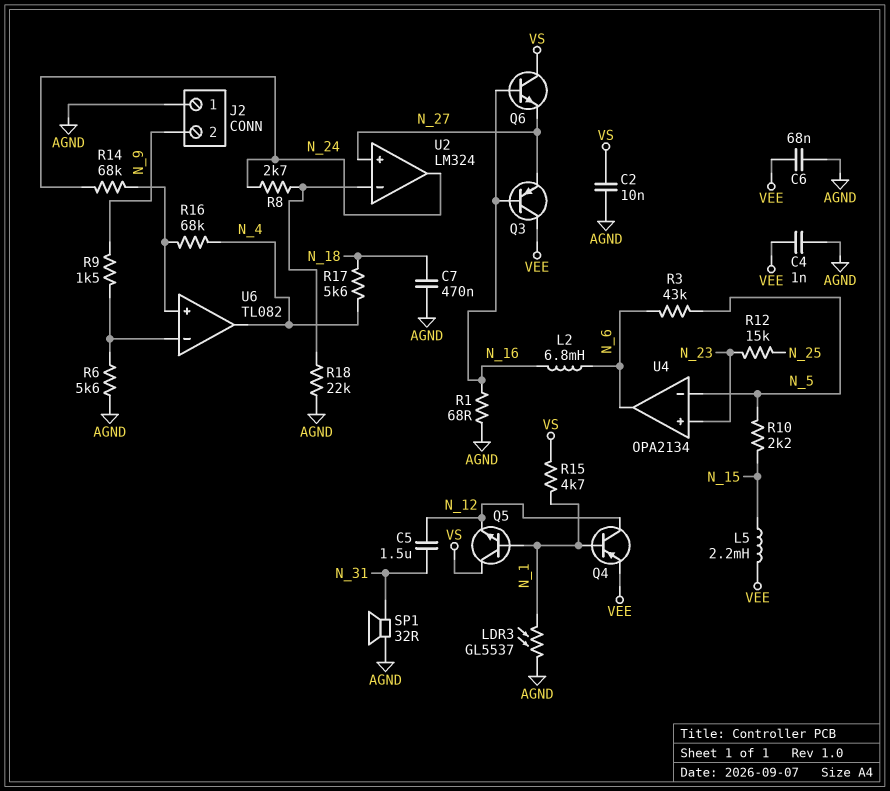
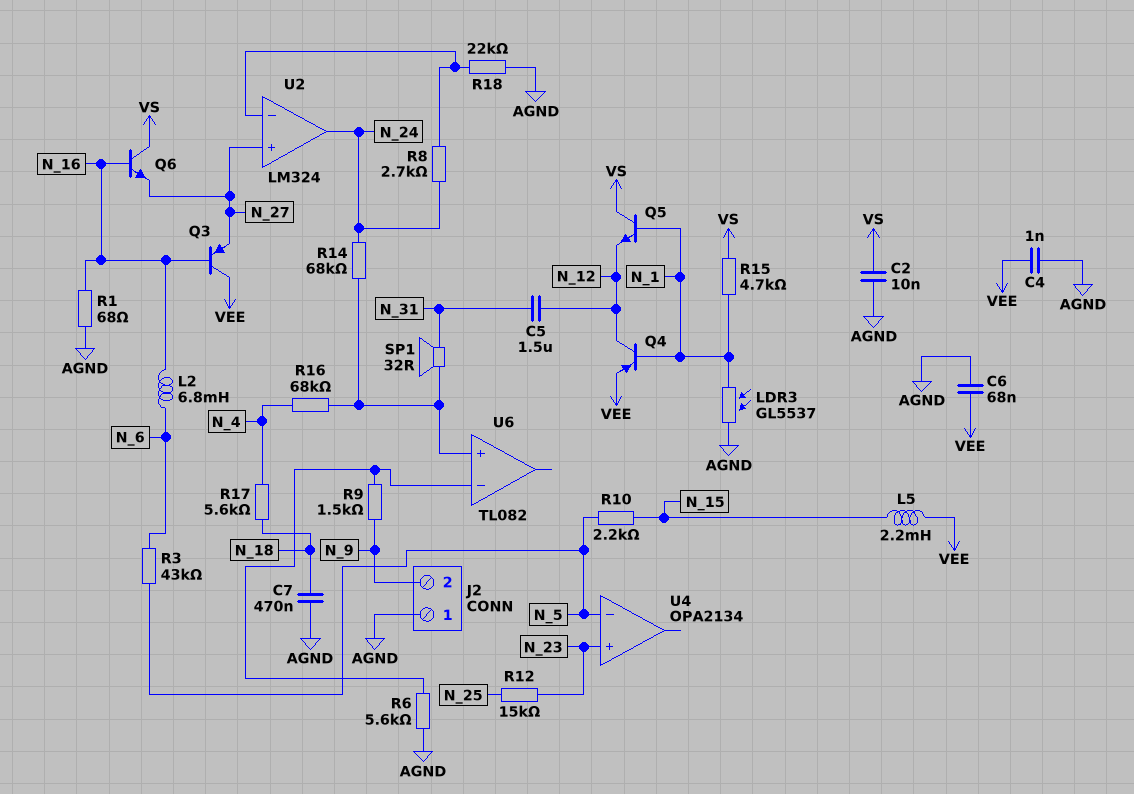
SP1: speaker 32R (AGND, N_31) -> speaker 32R (N_31, U6/in+)
U4 pin out: N_6 -> none
U6 pin out: N_4 -> none

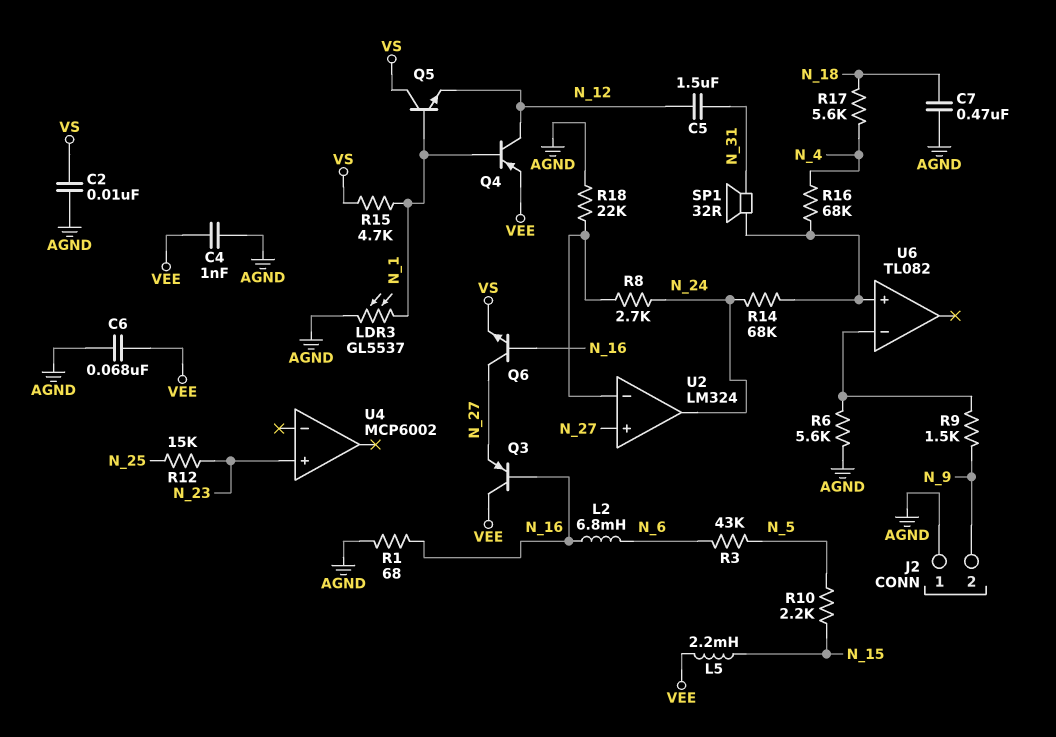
Q6: NPN (B N_16, C VS, E N_27) -> NPN (B N_16, C N_27, E VS)
U4: OPA2134 -> MCP6002
U4 pin in-: N_5 -> none

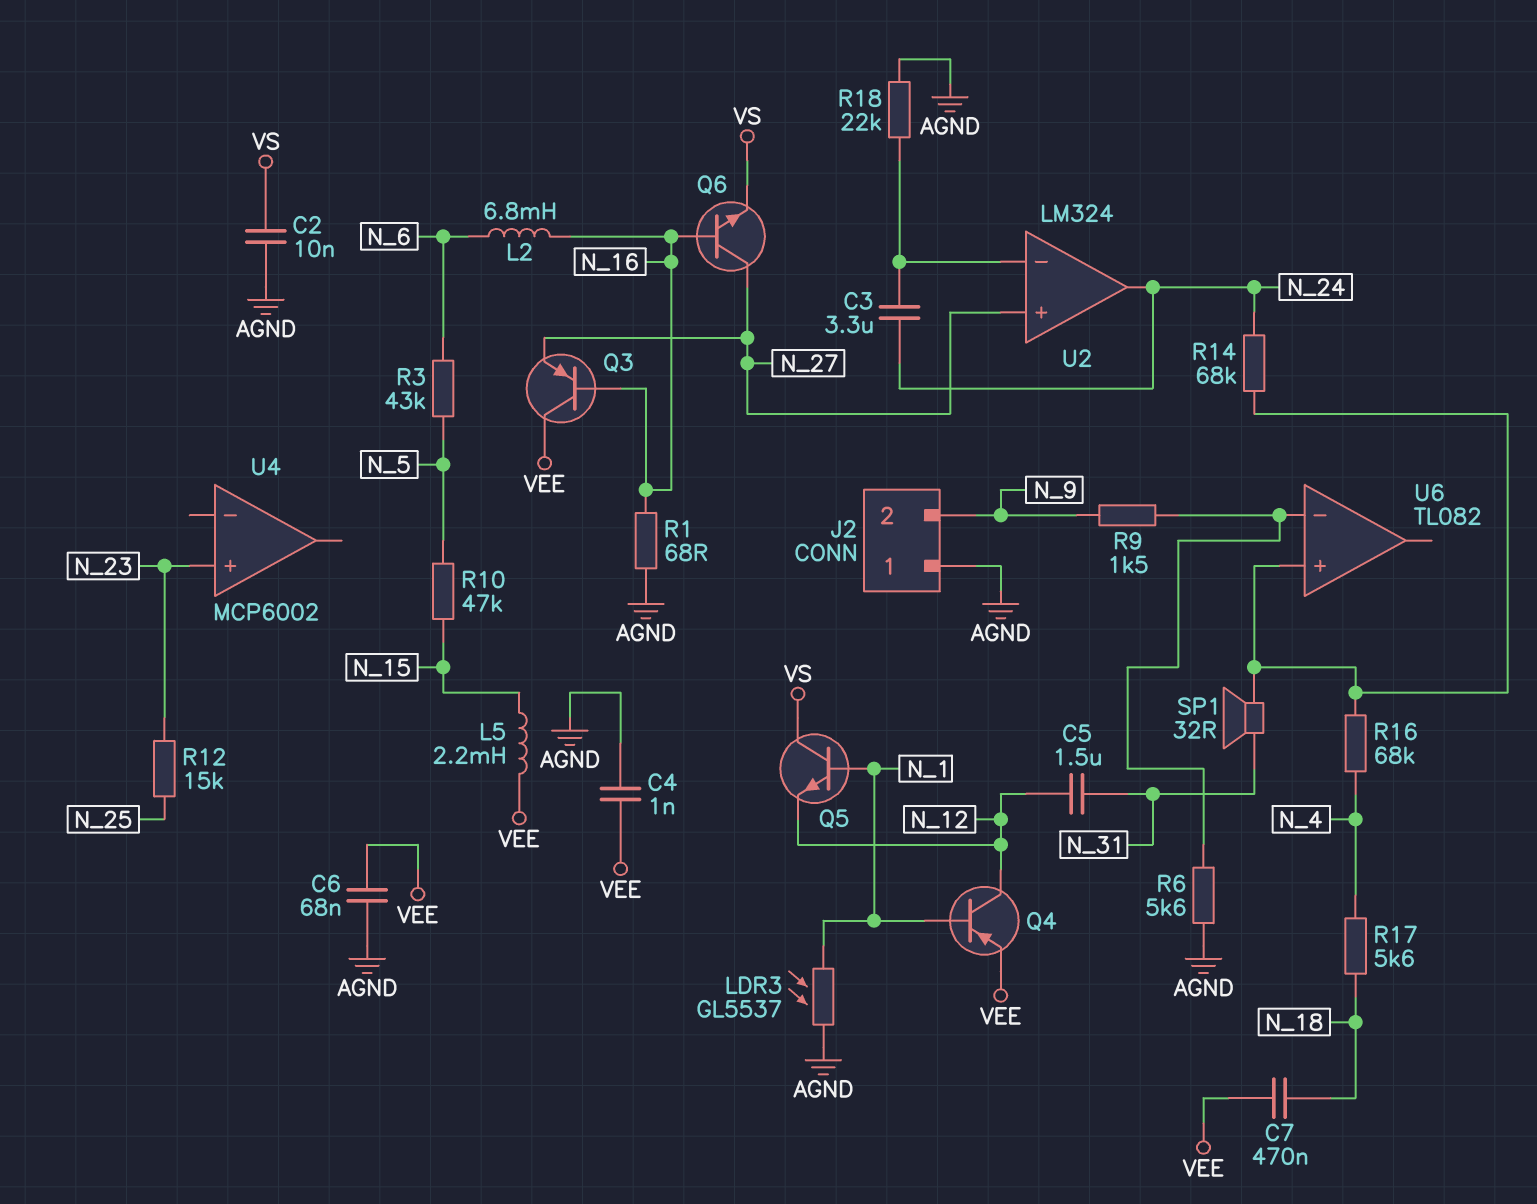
C3: none -> 3.3uF (N_24, U2/in-)
C7: 470nF (AGND, N_18) -> 470nF (N_18, VEE)
R8: 2.7k (N_24, U2/in-) -> none
R10: 2.2k (N_5, N_15) -> 47k (N_5, N_15)
R15: 4.7k (N_1, VS) -> none

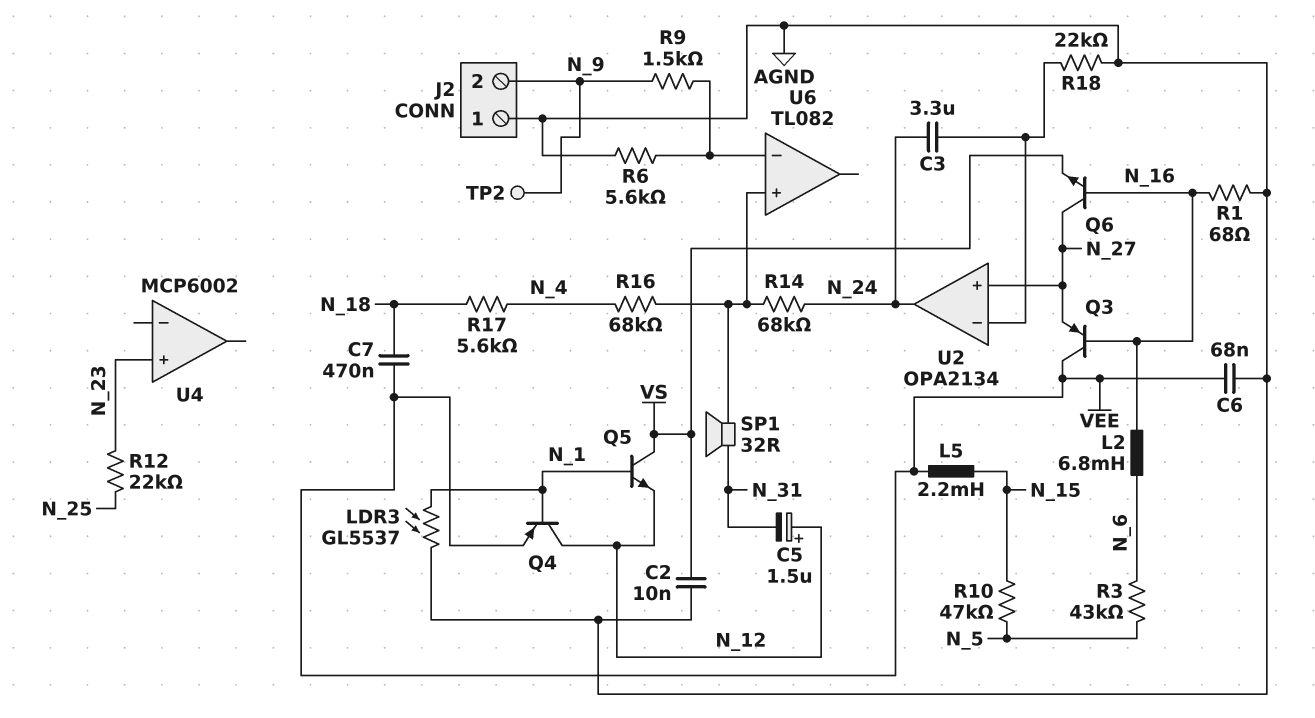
C4: 1nF (AGND, VEE) -> none
C5: 1.5uF (N_12, N_31) -> 1.5uF (plus N_12, minus N_31)
R12: 15k (N_23, N_25) -> 22k (N_23, N_25)
TP2: none -> test point (N_9)
U2: LM324 -> OPA2134

